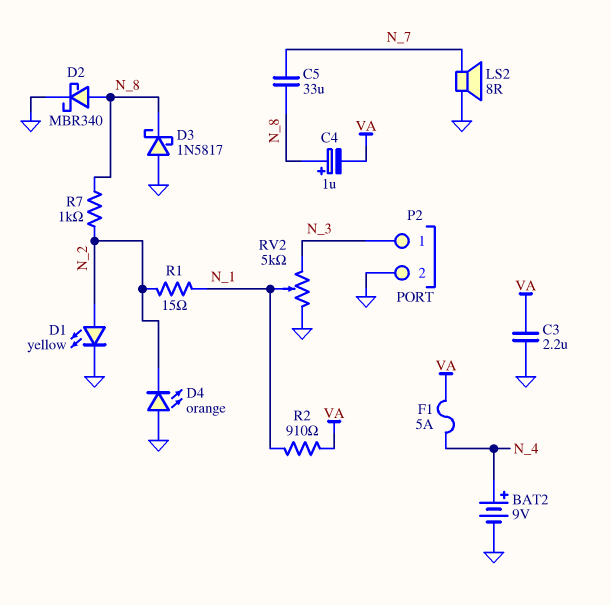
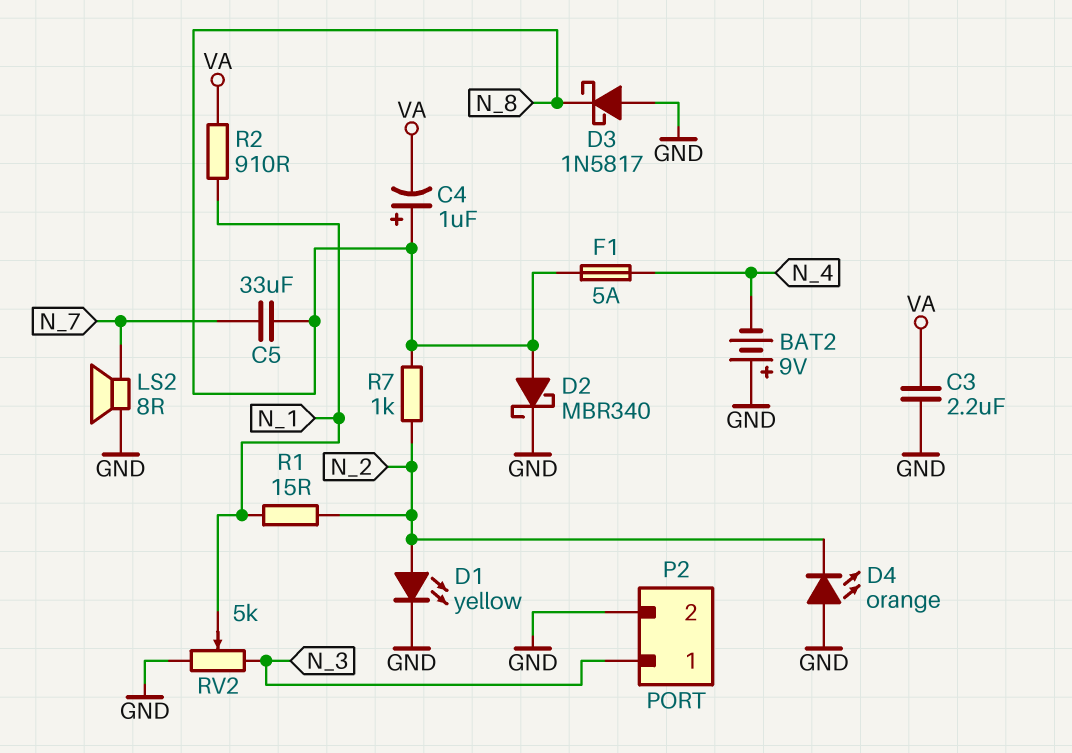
BAT2: 9V (plus N_4, minus GND) -> 9V (plus GND, minus N_4)
F1: 5A (N_4, VA) -> 5A (N_4, N_8)

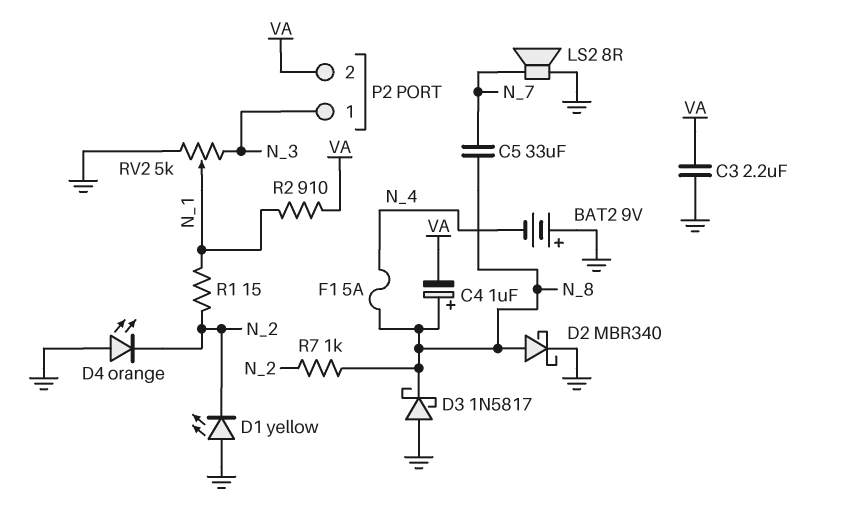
D1: LED yellow (A N_2, K GND) -> LED yellow (A GND, K N_2)
P2 pin 2: GND -> VA

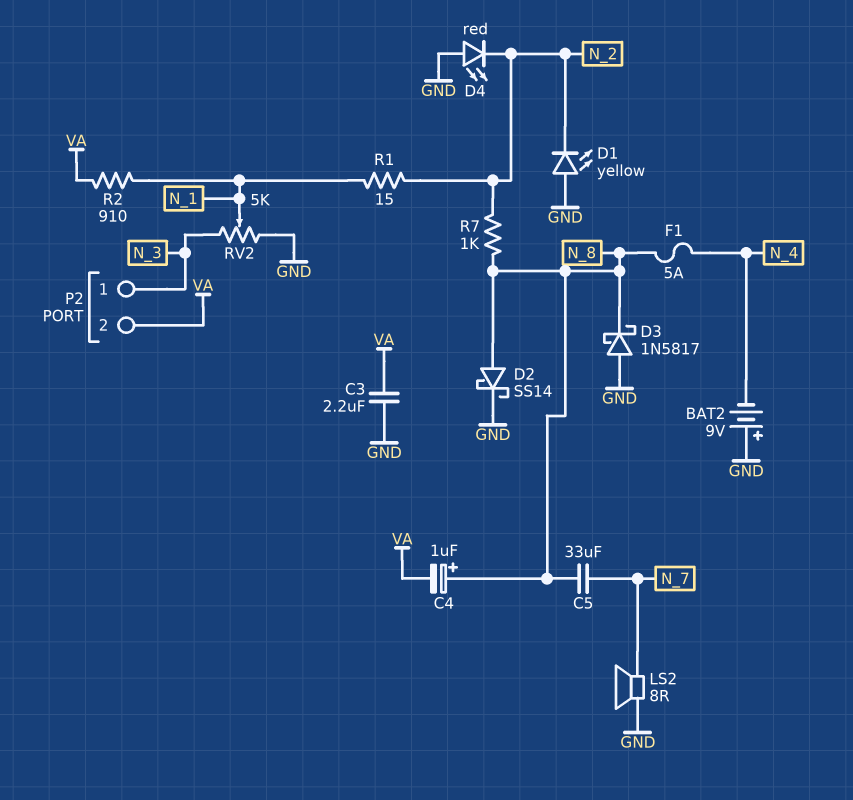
D2: schottky MBR340 (A N_8, K GND) -> schottky SS14 (A N_8, K GND)
D4: LED orange (A GND, K N_2) -> LED red (A GND, K N_2)

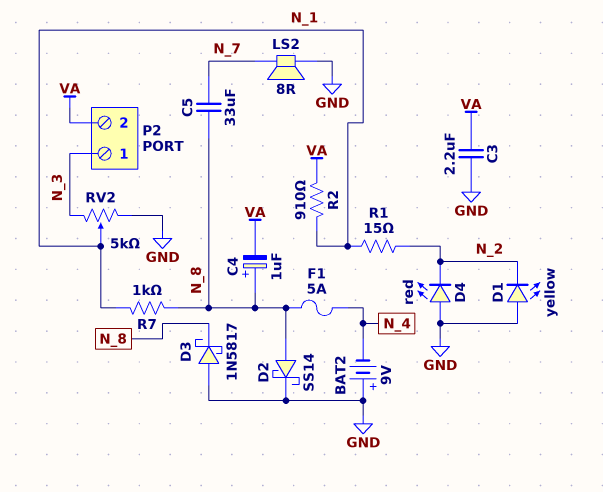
R7: 1k (N_2, N_8) -> 1k (N_1, N_8)

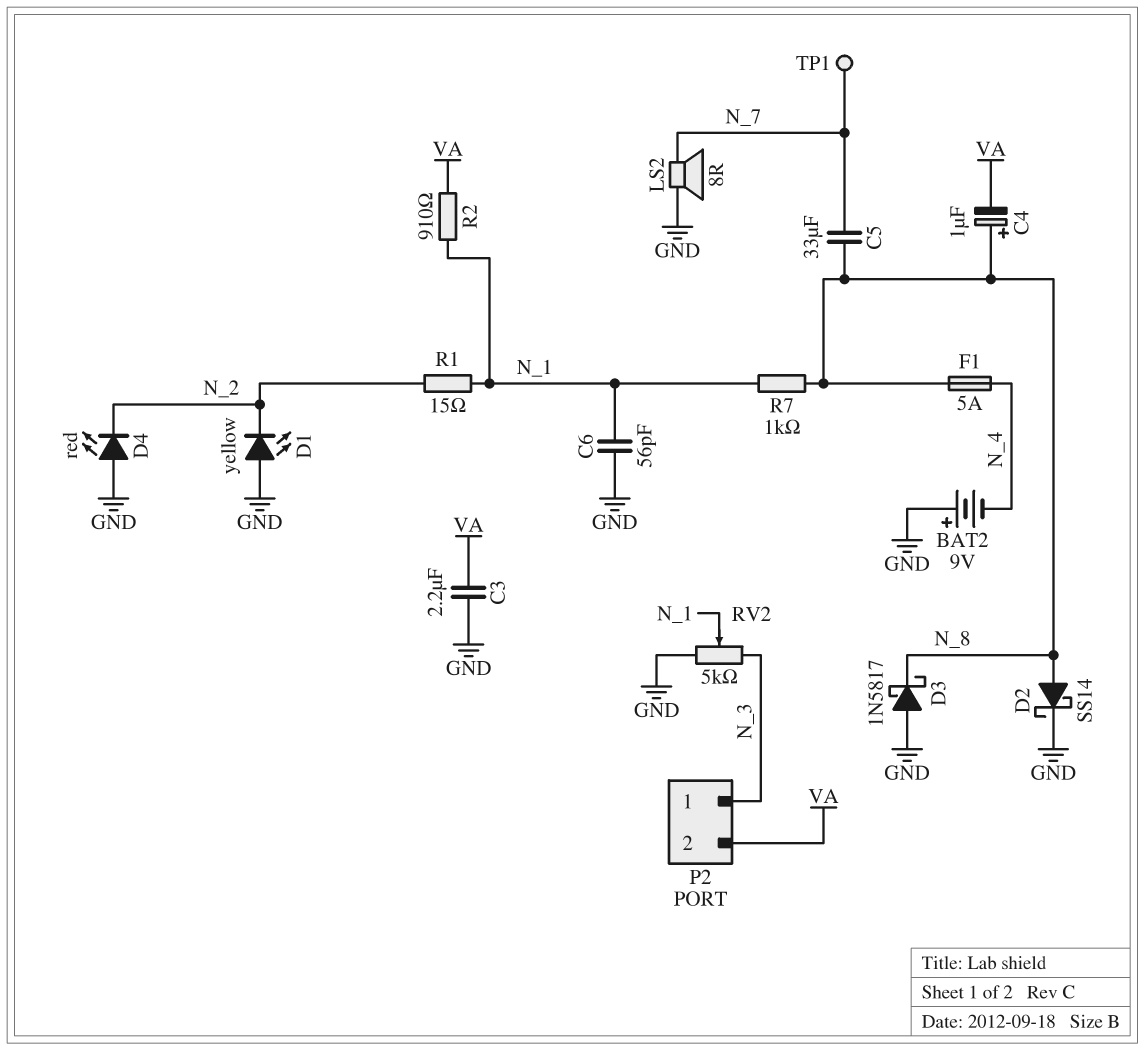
C6: none -> 56pF (GND, N_1)
TP1: none -> test point (N_7)

